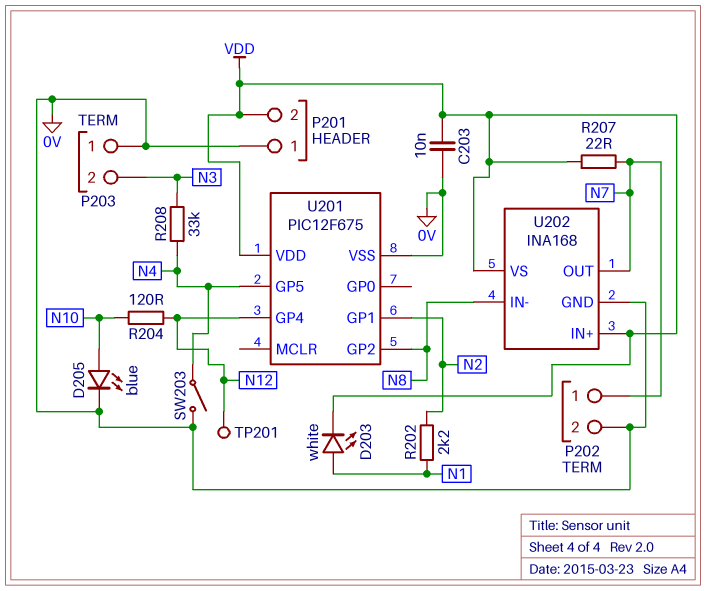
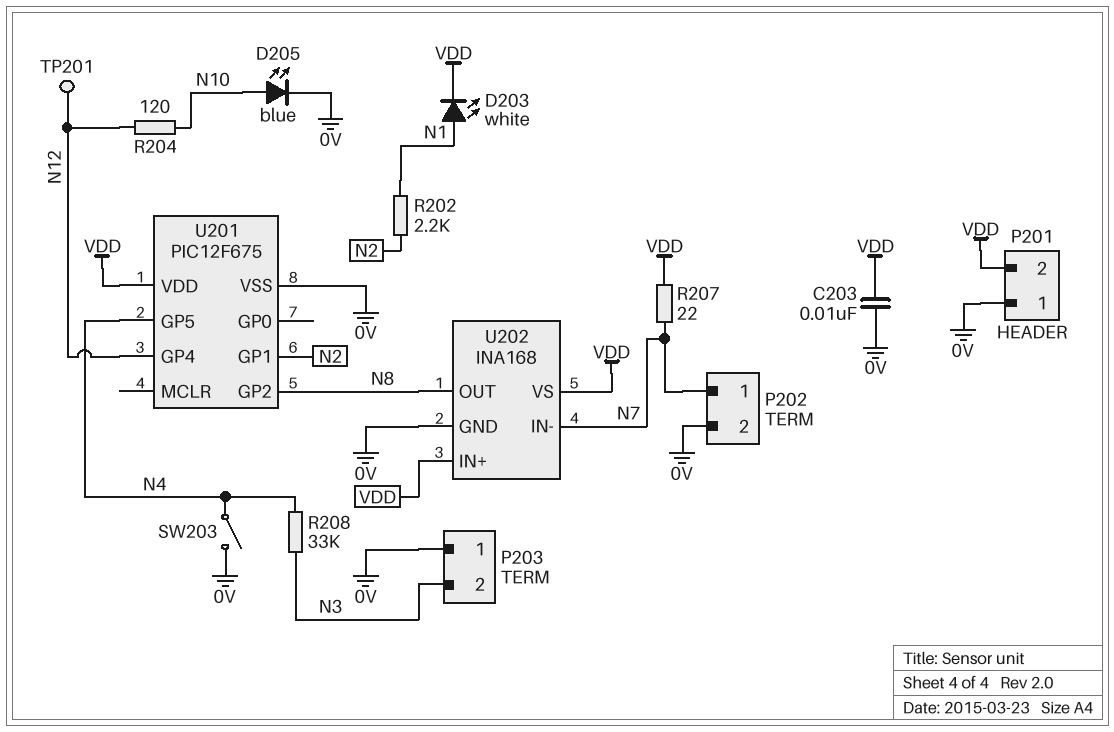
U202 pin IN-: N8 -> N7
U202 pin OUT: N7 -> N8

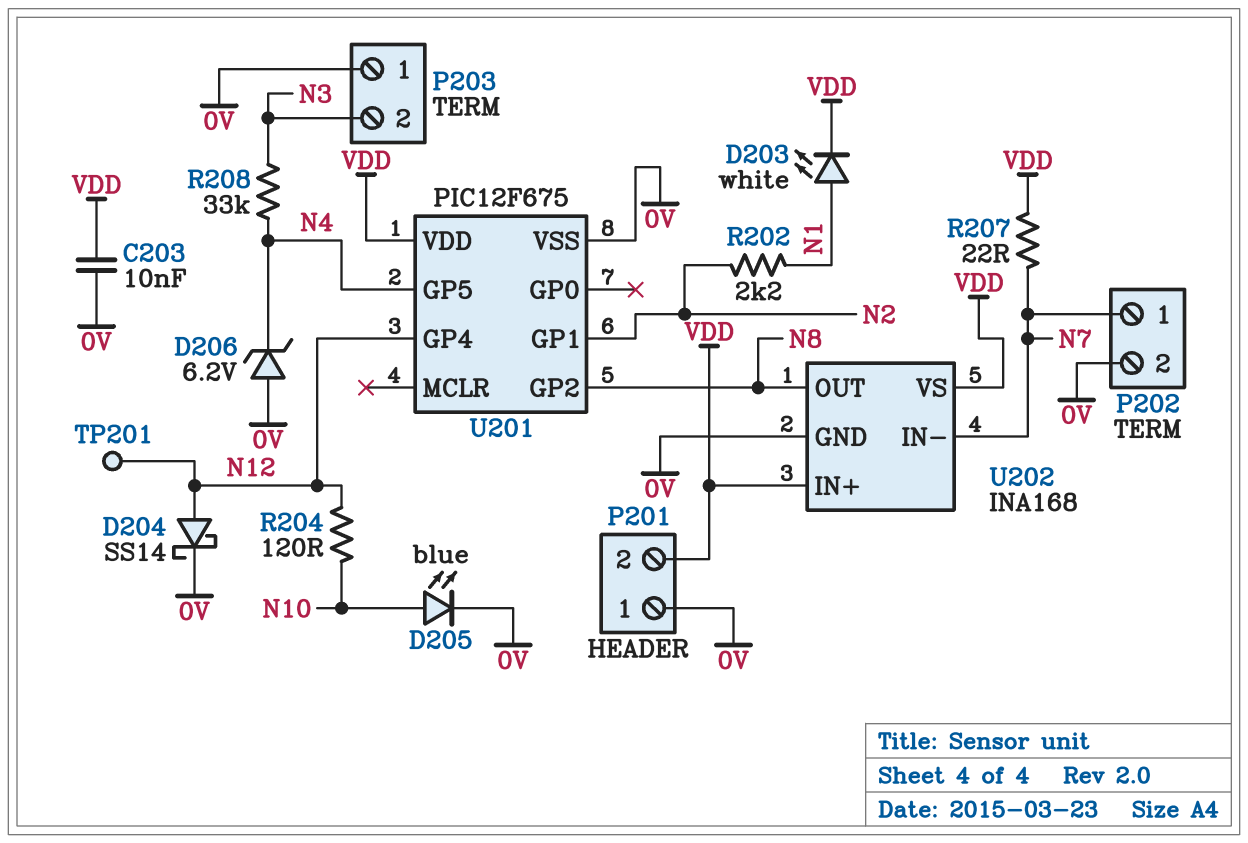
D204: none -> schottky SS14 (A N12, K 0V)
D206: none -> zener 6.2V (A 0V, K N4)
SW203: switch (0V, N4) -> none

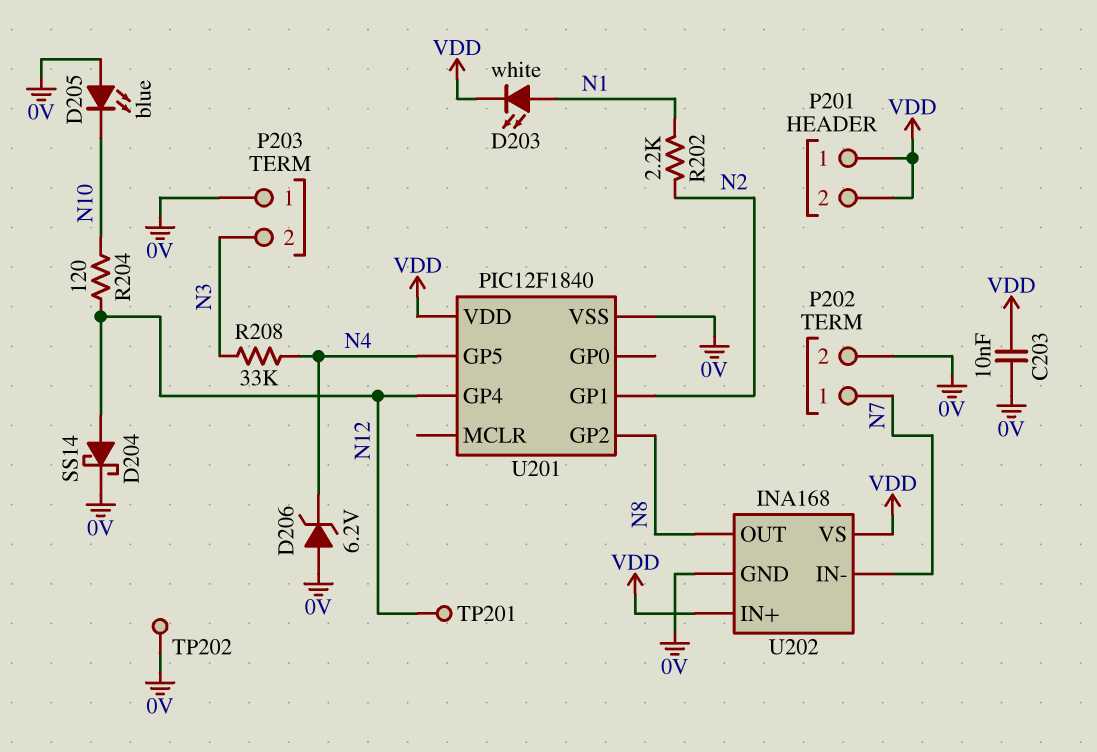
D205: LED blue (A N10, K 0V) -> LED blue (A 0V, K N10)
P201 pin 1: 0V -> VDD
R207: 22 (N7, VDD) -> none
TP202: none -> test point (0V)
U201: PIC12F675 -> PIC12F1840

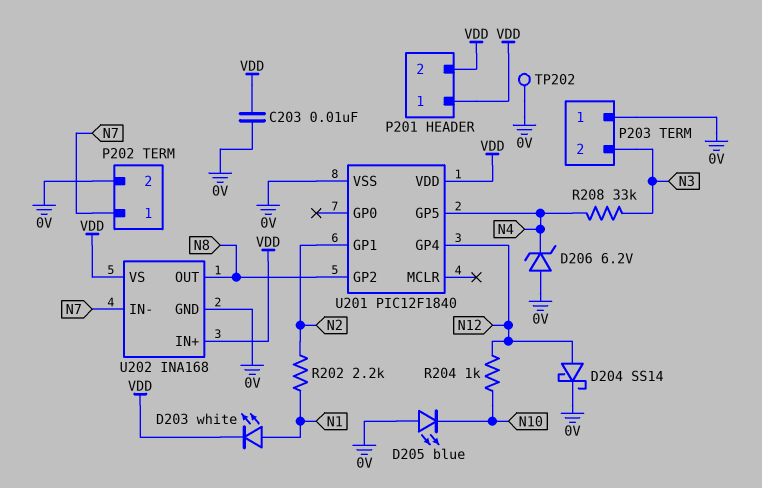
R204: 120 (N10, N12) -> 1k (N10, N12)
TP201: test point (N12) -> none

